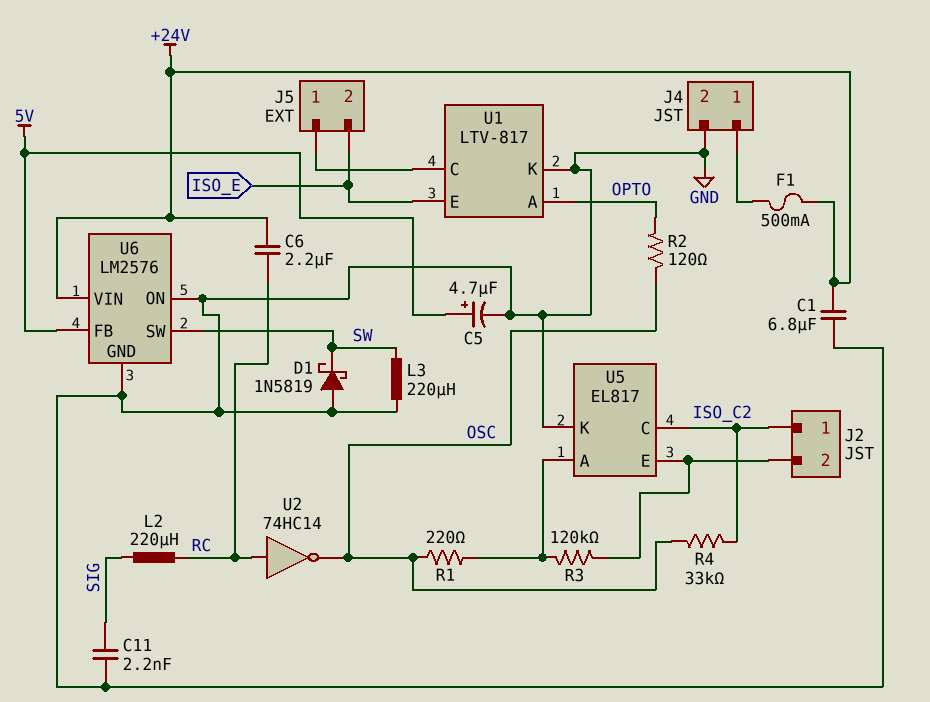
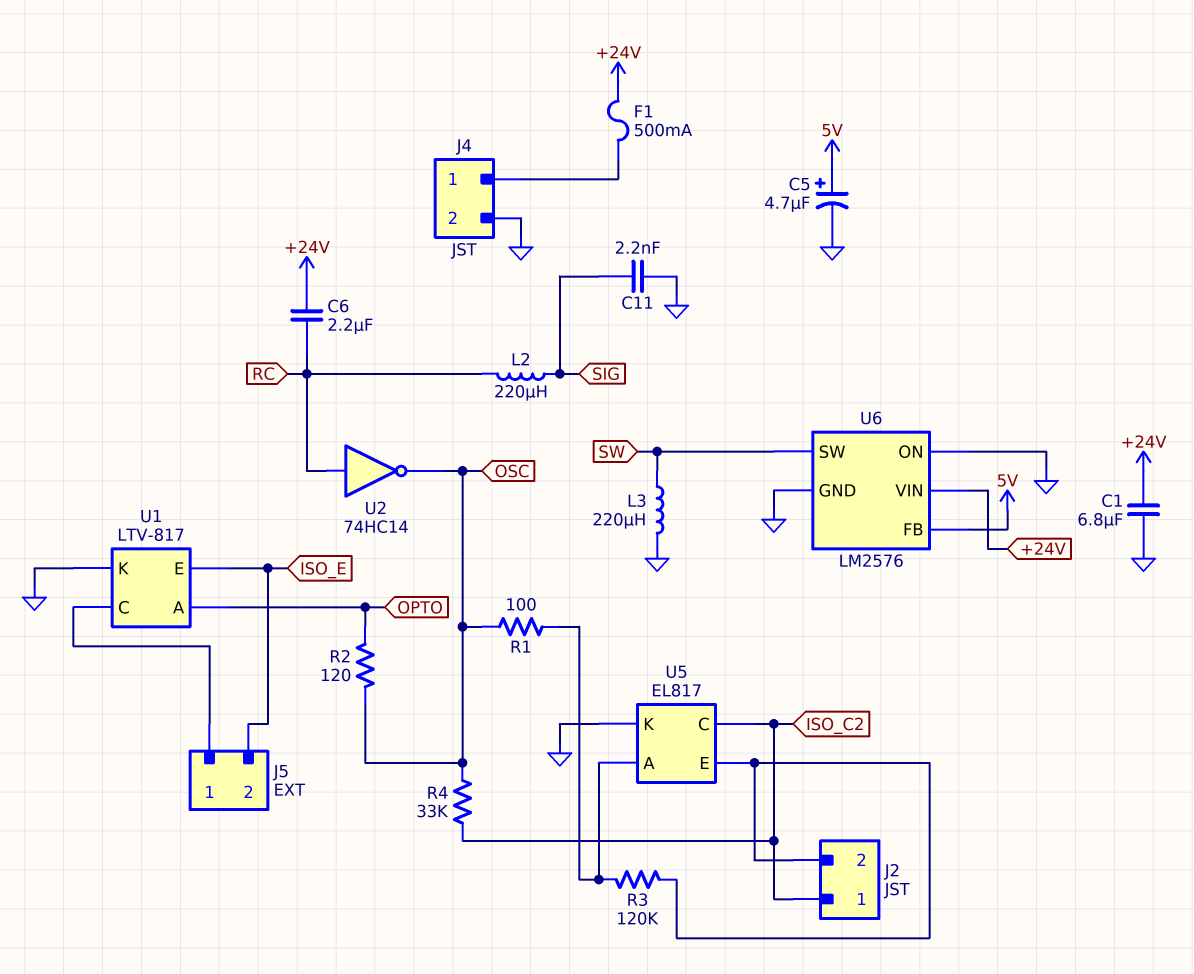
D1: schottky 1N5819 (A GND, K SW) -> none
R1: 220 (OSC, U5/A) -> 100 (OSC, U5/A)

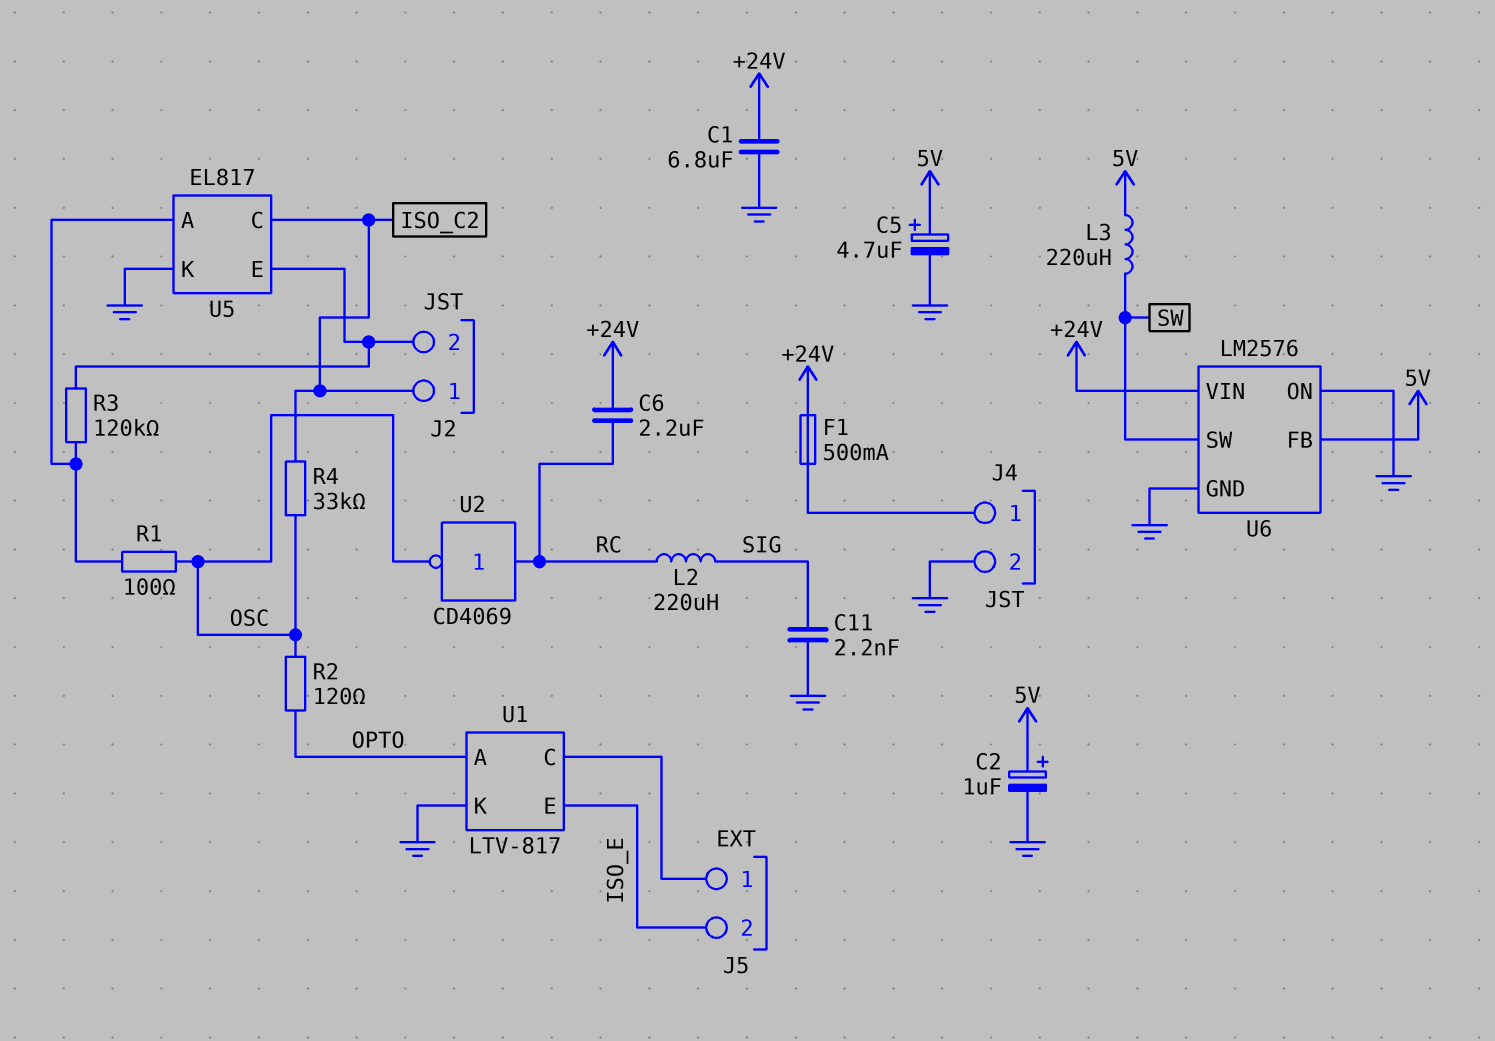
C2: none -> 1uF (plus 5V, minus GND)
L3: 220uH (GND, SW) -> 220uH (5V, SW)
U2: NOT 74HC14 (in RC, out OSC) -> NOT CD4069 (in RC, out OSC)

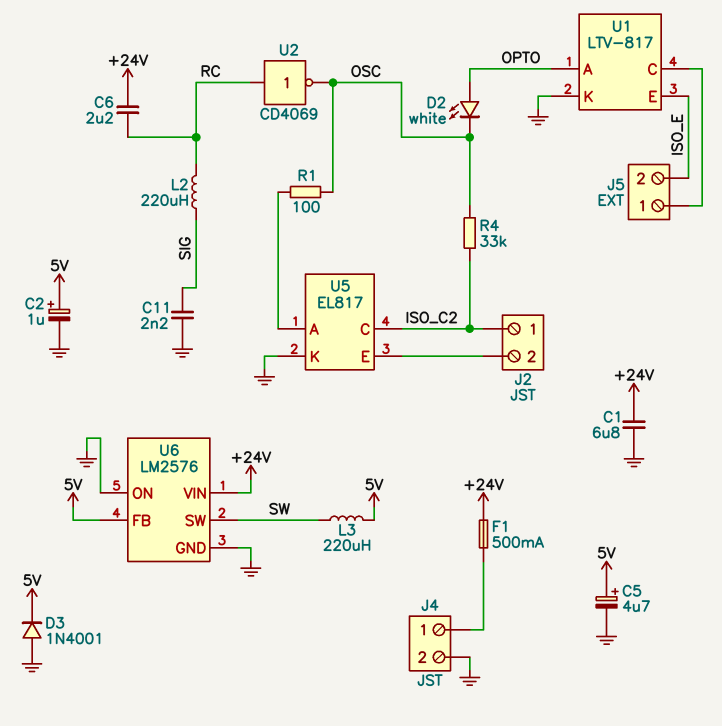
D2: none -> LED white (A OPTO, K OSC)
D3: none -> diode 1N4001 (A GND, K 5V)
R2: 120 (OPTO, OSC) -> none
R3: 120k (J2/2, U5/A) -> none

